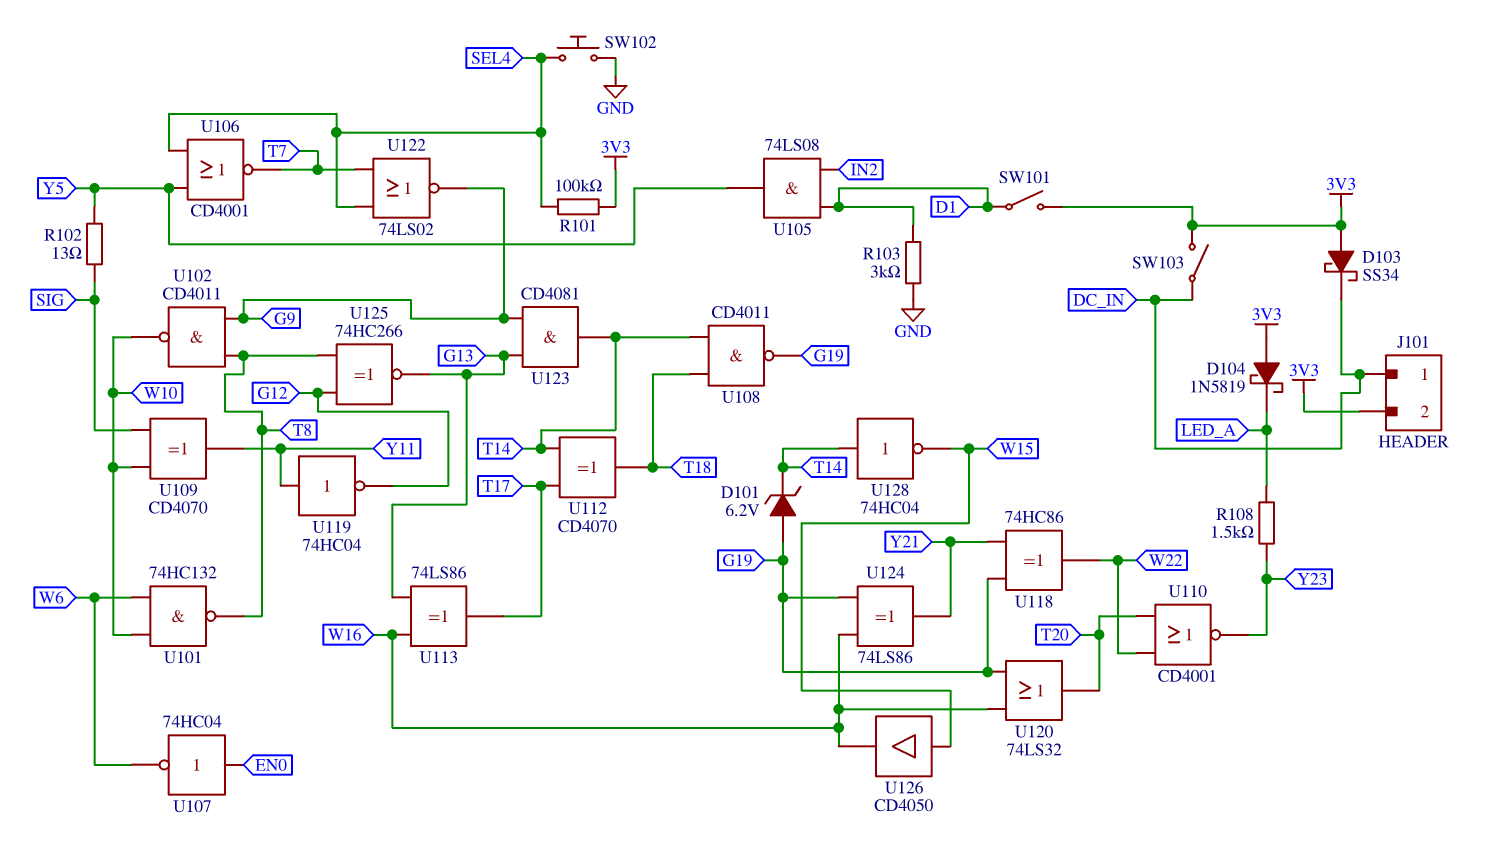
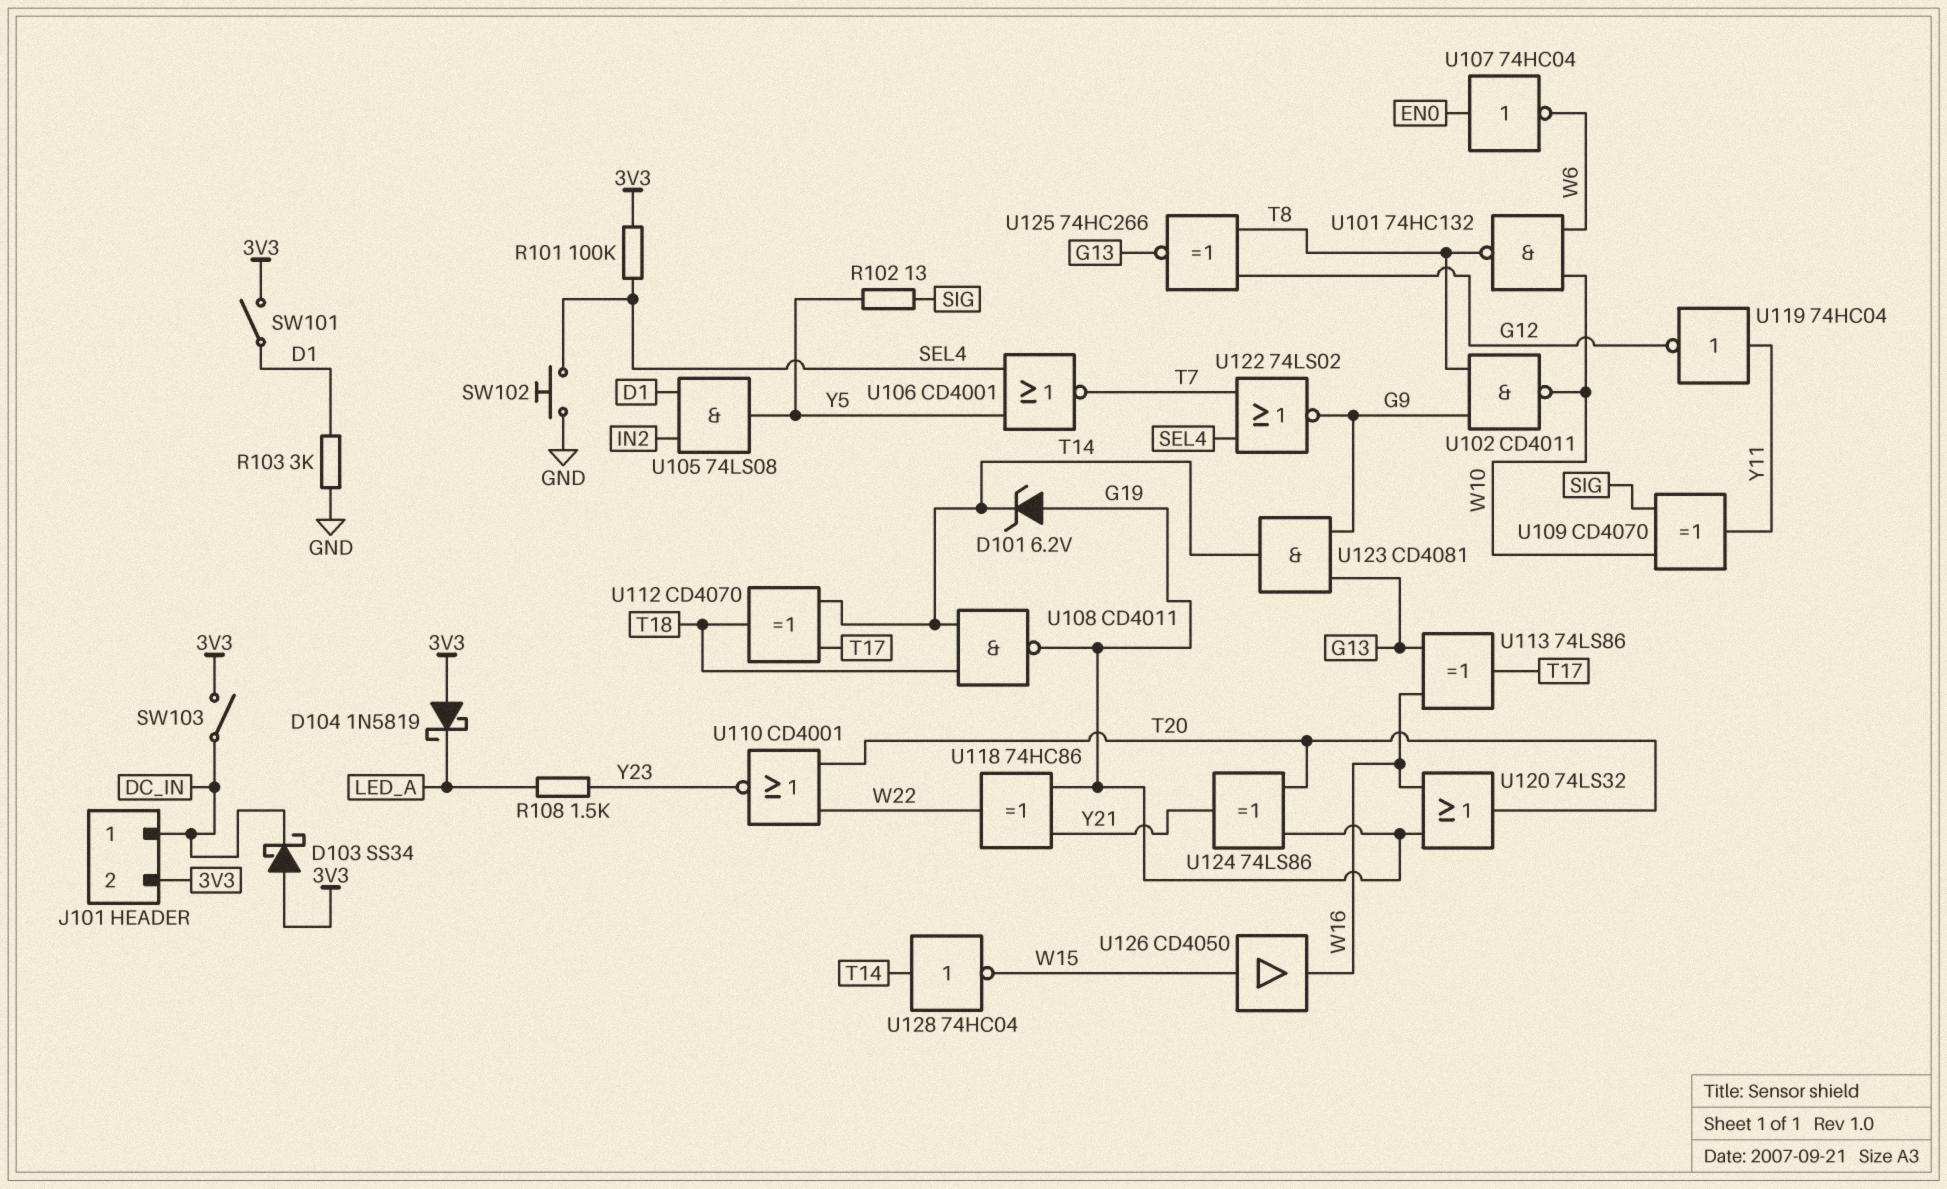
U124: XOR 74LS86 (in G19, in W16, out Y21) -> XOR 74LS86 (in G19, in T20, out Y21)

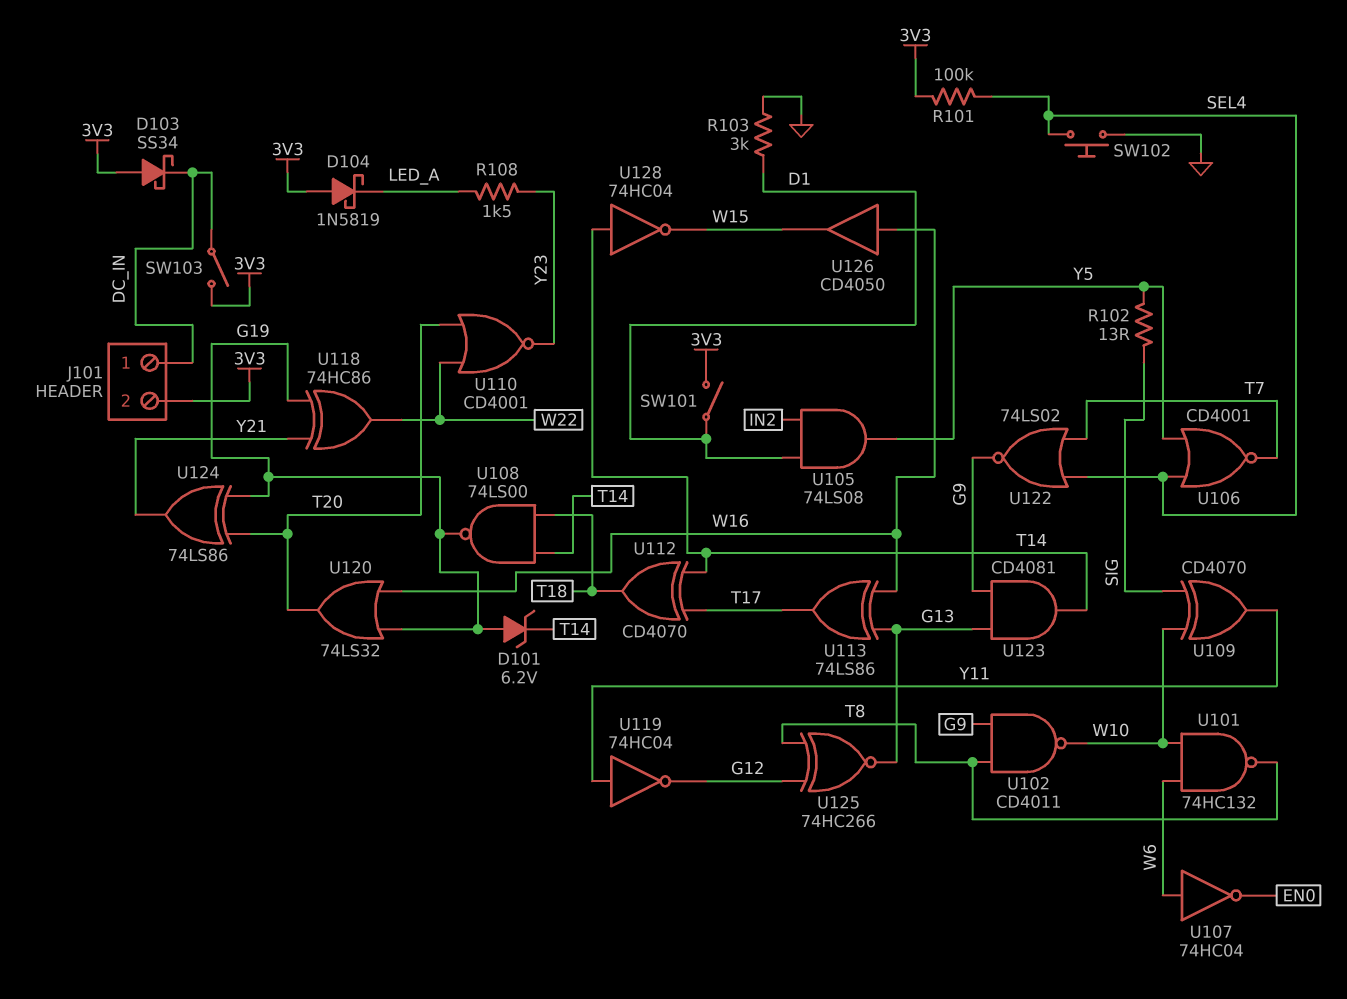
U107: NOT 74HC04 (in EN0, out W6) -> NOT 74HC04 (in W6, out EN0)
U108: NAND CD4011 (in T14, in T18, out G19) -> NAND 74LS00 (in T14, in T18, out G19)
U126: buffer CD4050 (in W15, out W16) -> buffer CD4050 (in W16, out W15)

